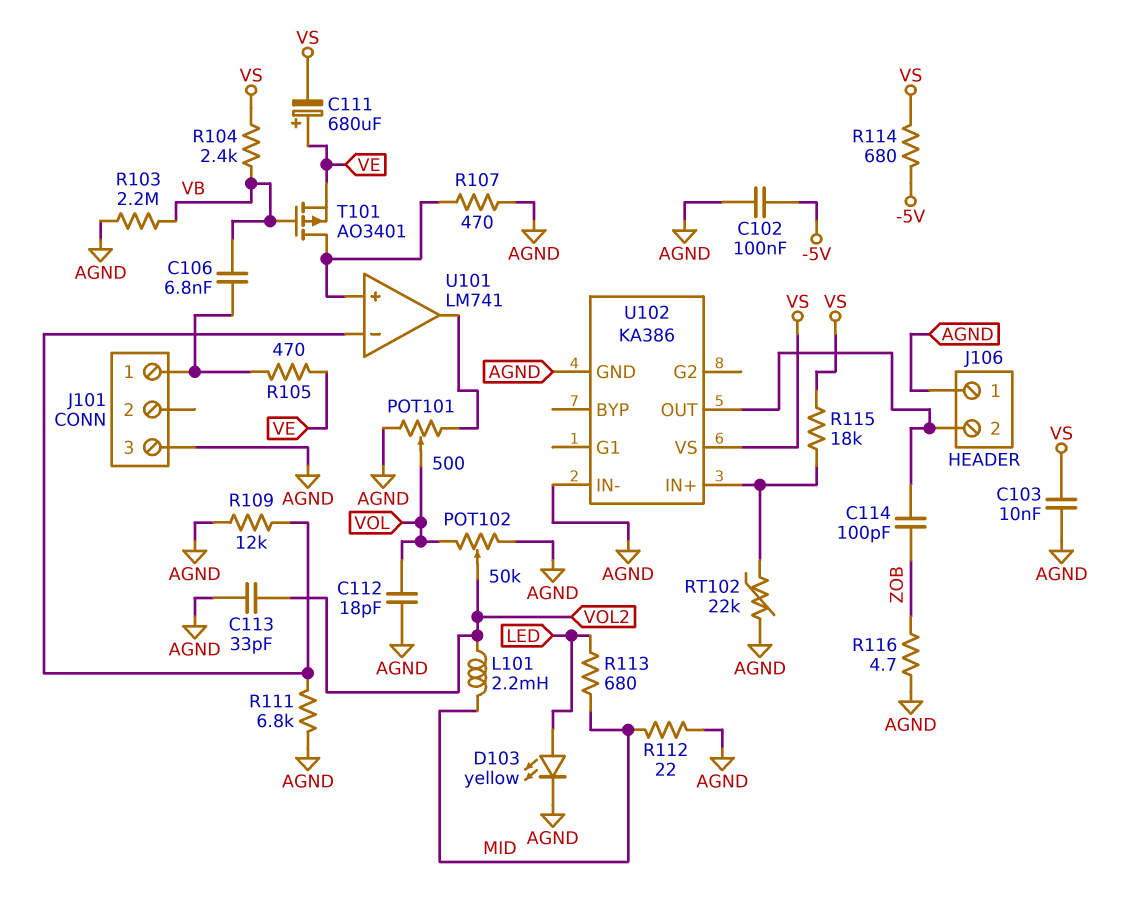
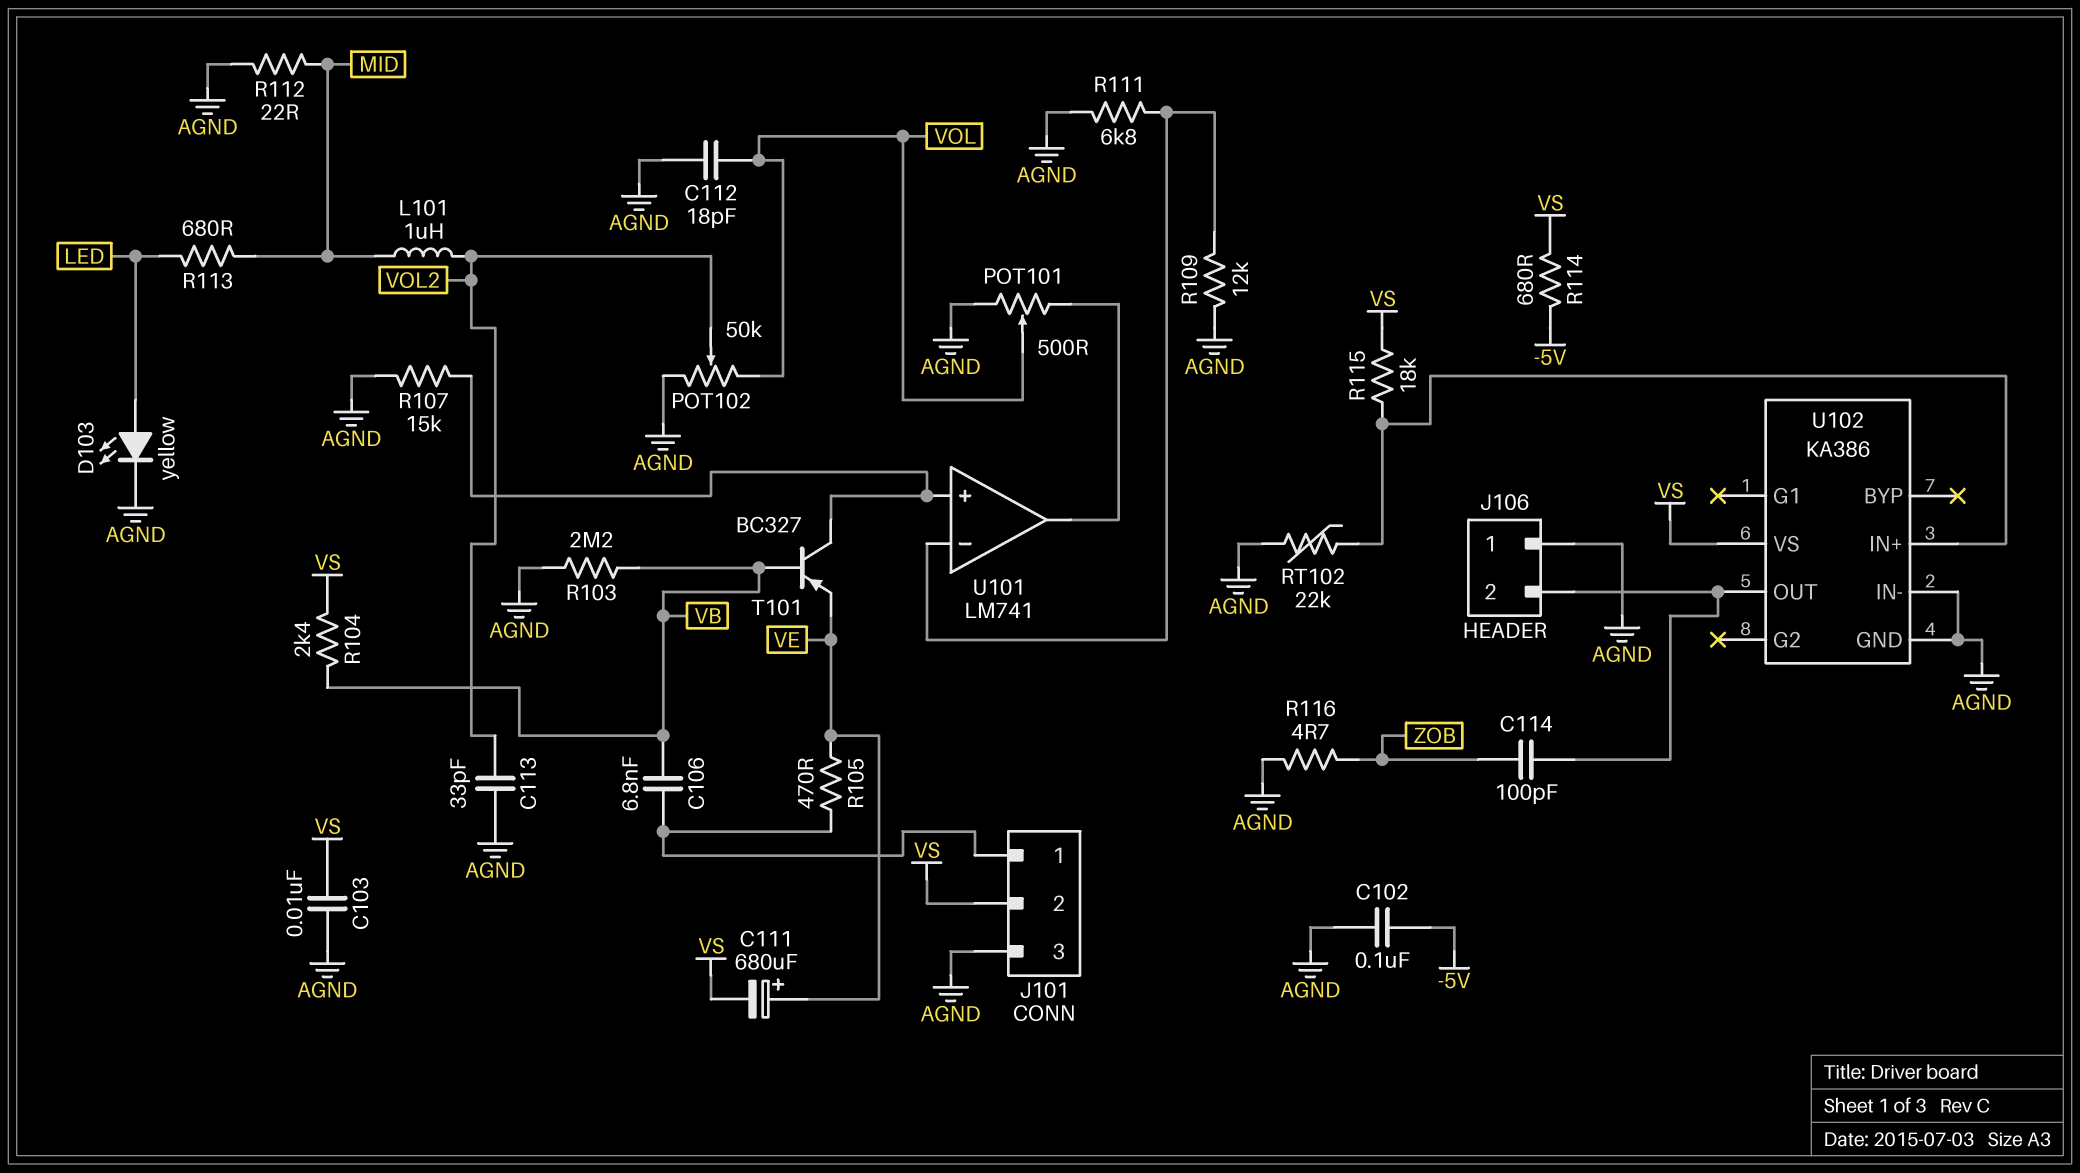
J101 pin 2: none -> VS
L101: 2.2mH (MID, VOL2) -> 1uH (MID, VOL2)
R107: 470 (AGND, U101/in+) -> 15k (AGND, U101/in+)
T101: PMOS AO3401 (G VB, D U101/in+, S VE) -> PNP BC327 (B VB, C U101/in+, E VE)

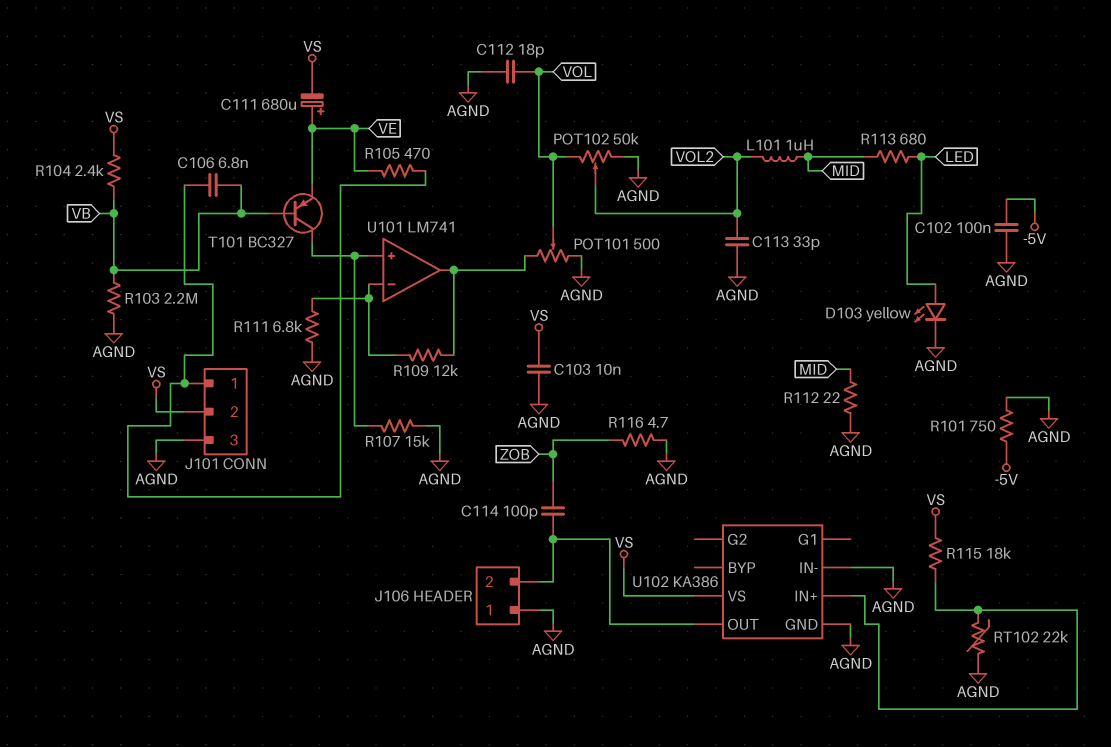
R101: none -> 750 (-5V, AGND)
R109: 12k (AGND, U101/in-) -> 12k (U101/in-, U101/out)
R114: 680 (-5V, VS) -> none

